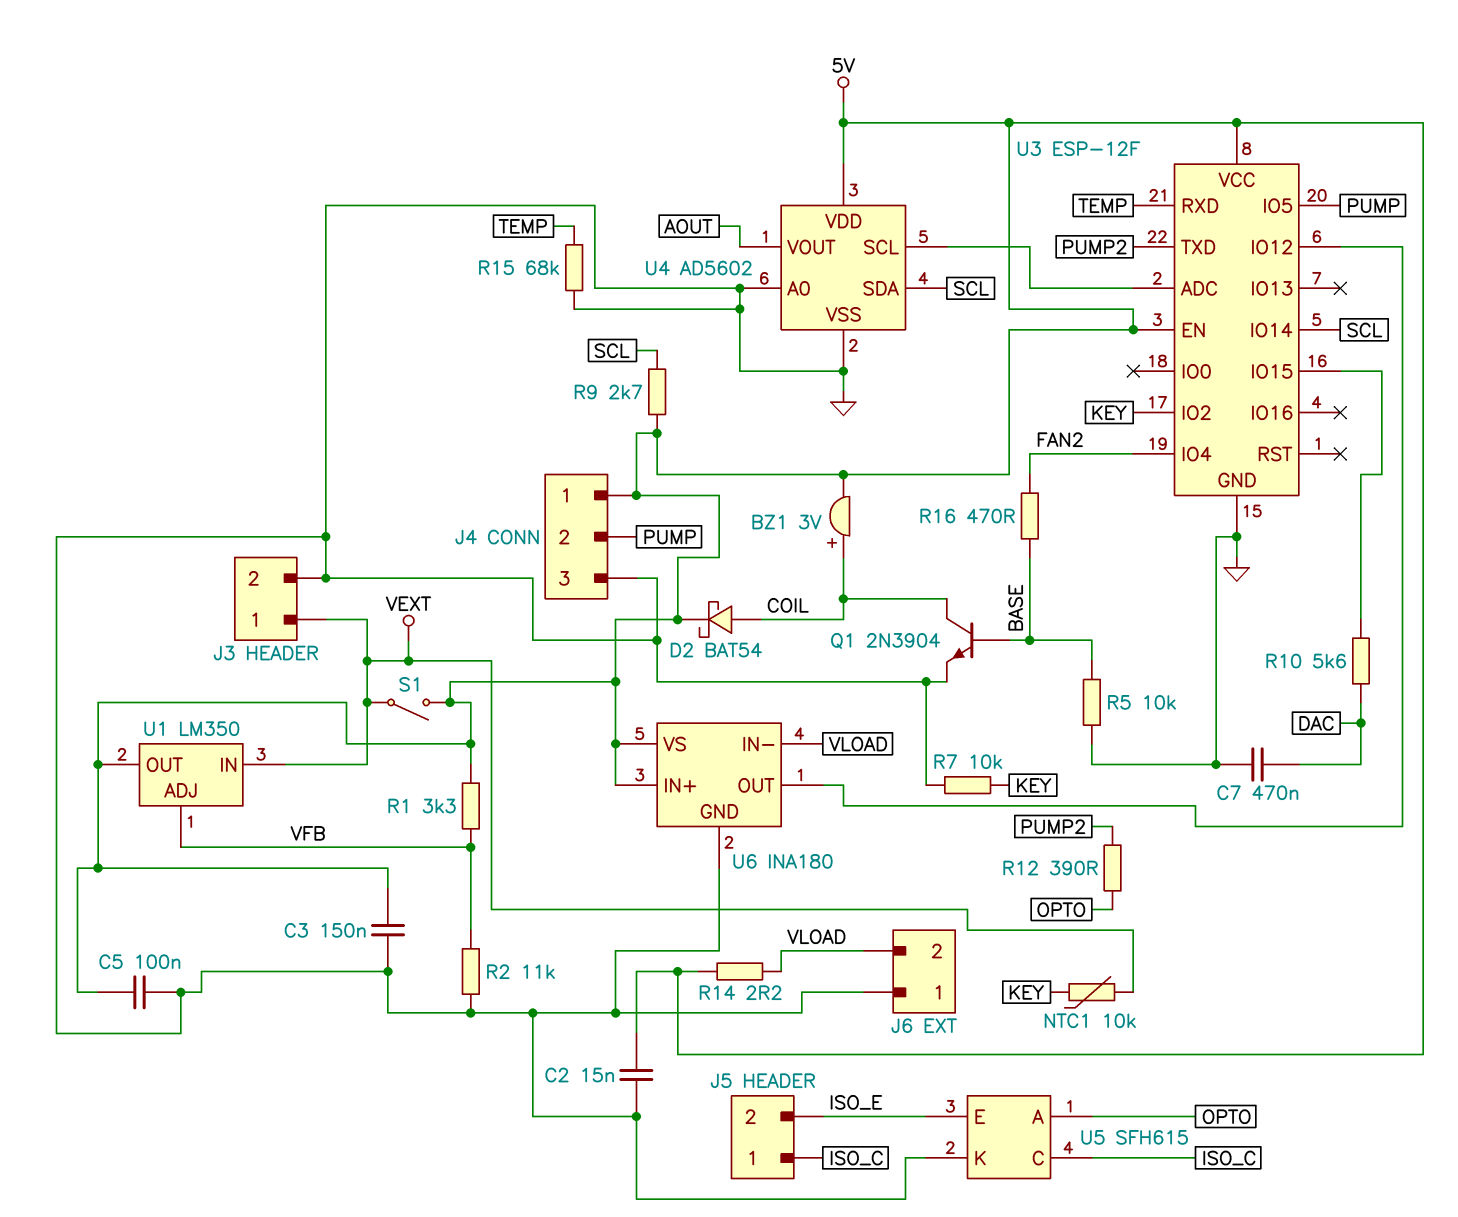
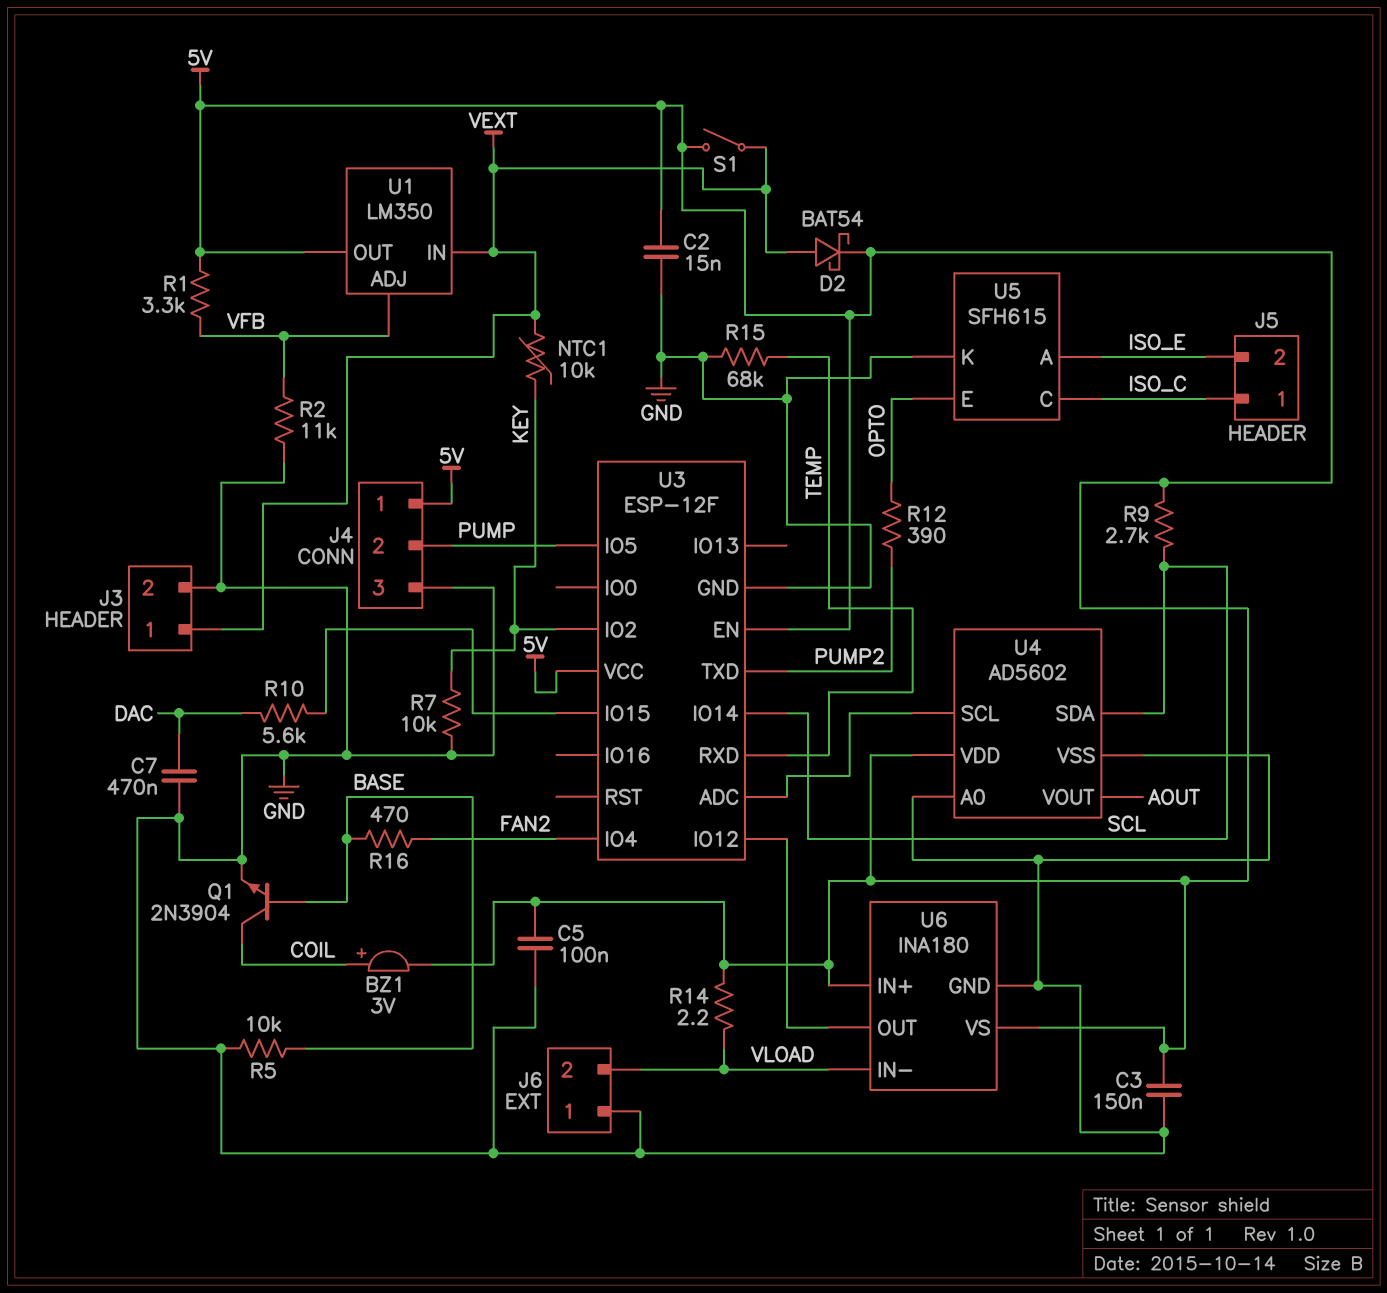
D2: schottky BAT54 (A COIL, K 5V) -> schottky BAT54 (A VEXT, K 5V)
U5 pin A: OPTO -> ISO_E
U5 pin E: ISO_E -> OPTO

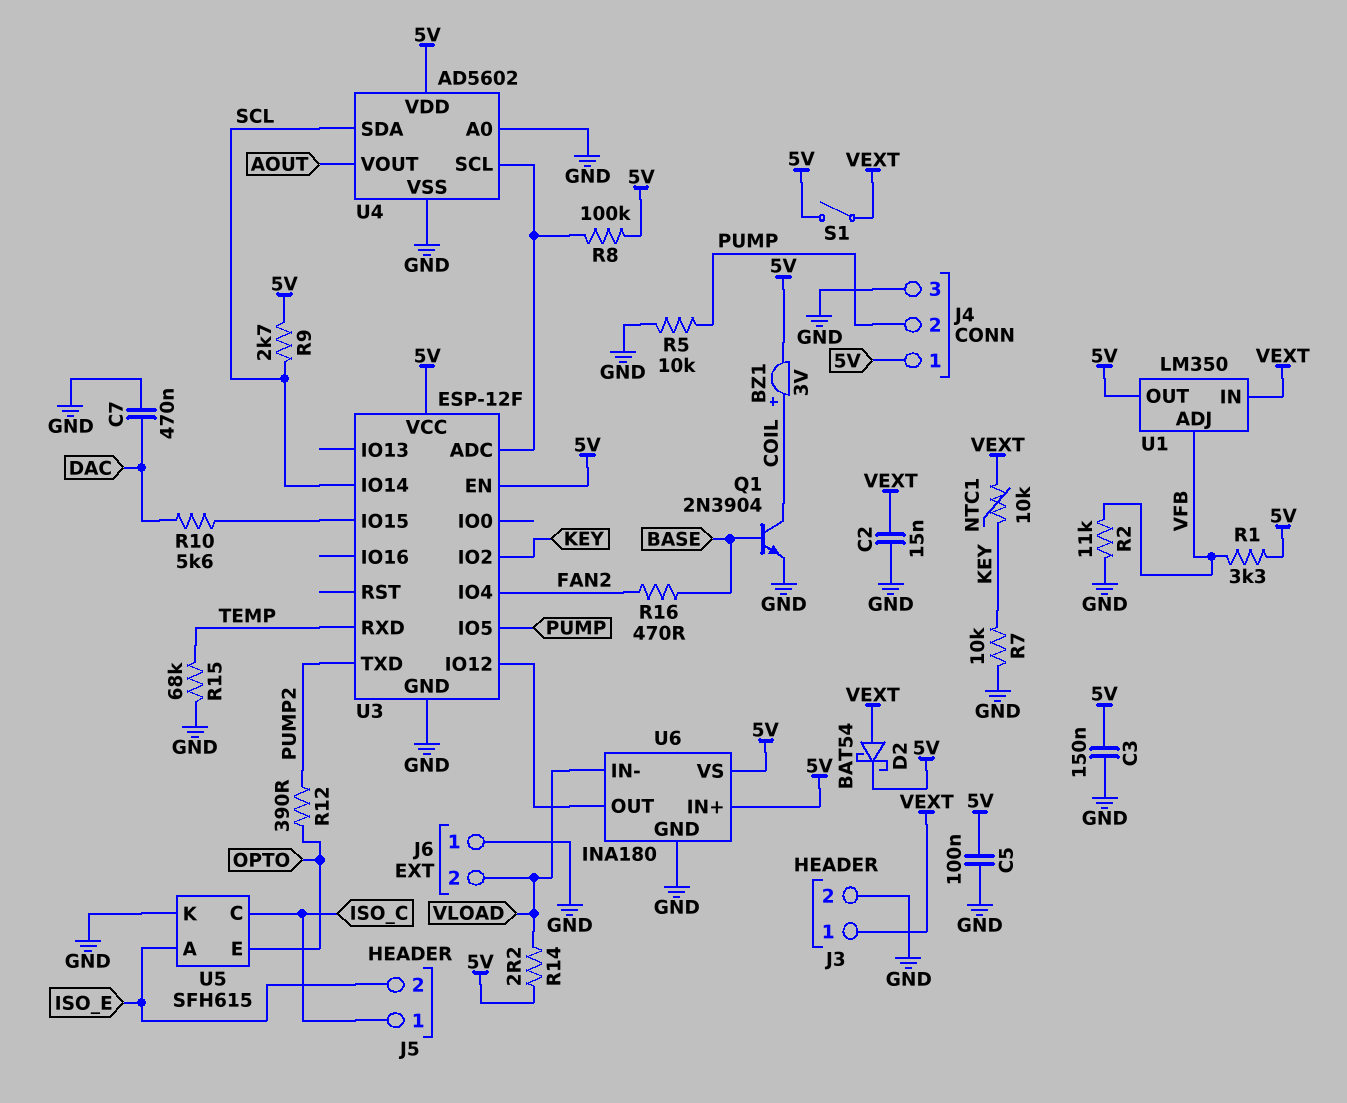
C2: 15nF (5V, GND) -> 15nF (GND, VEXT)
R5: 10k (BASE, GND) -> 10k (GND, PUMP)
R8: none -> 100k (5V, U3/ADC)

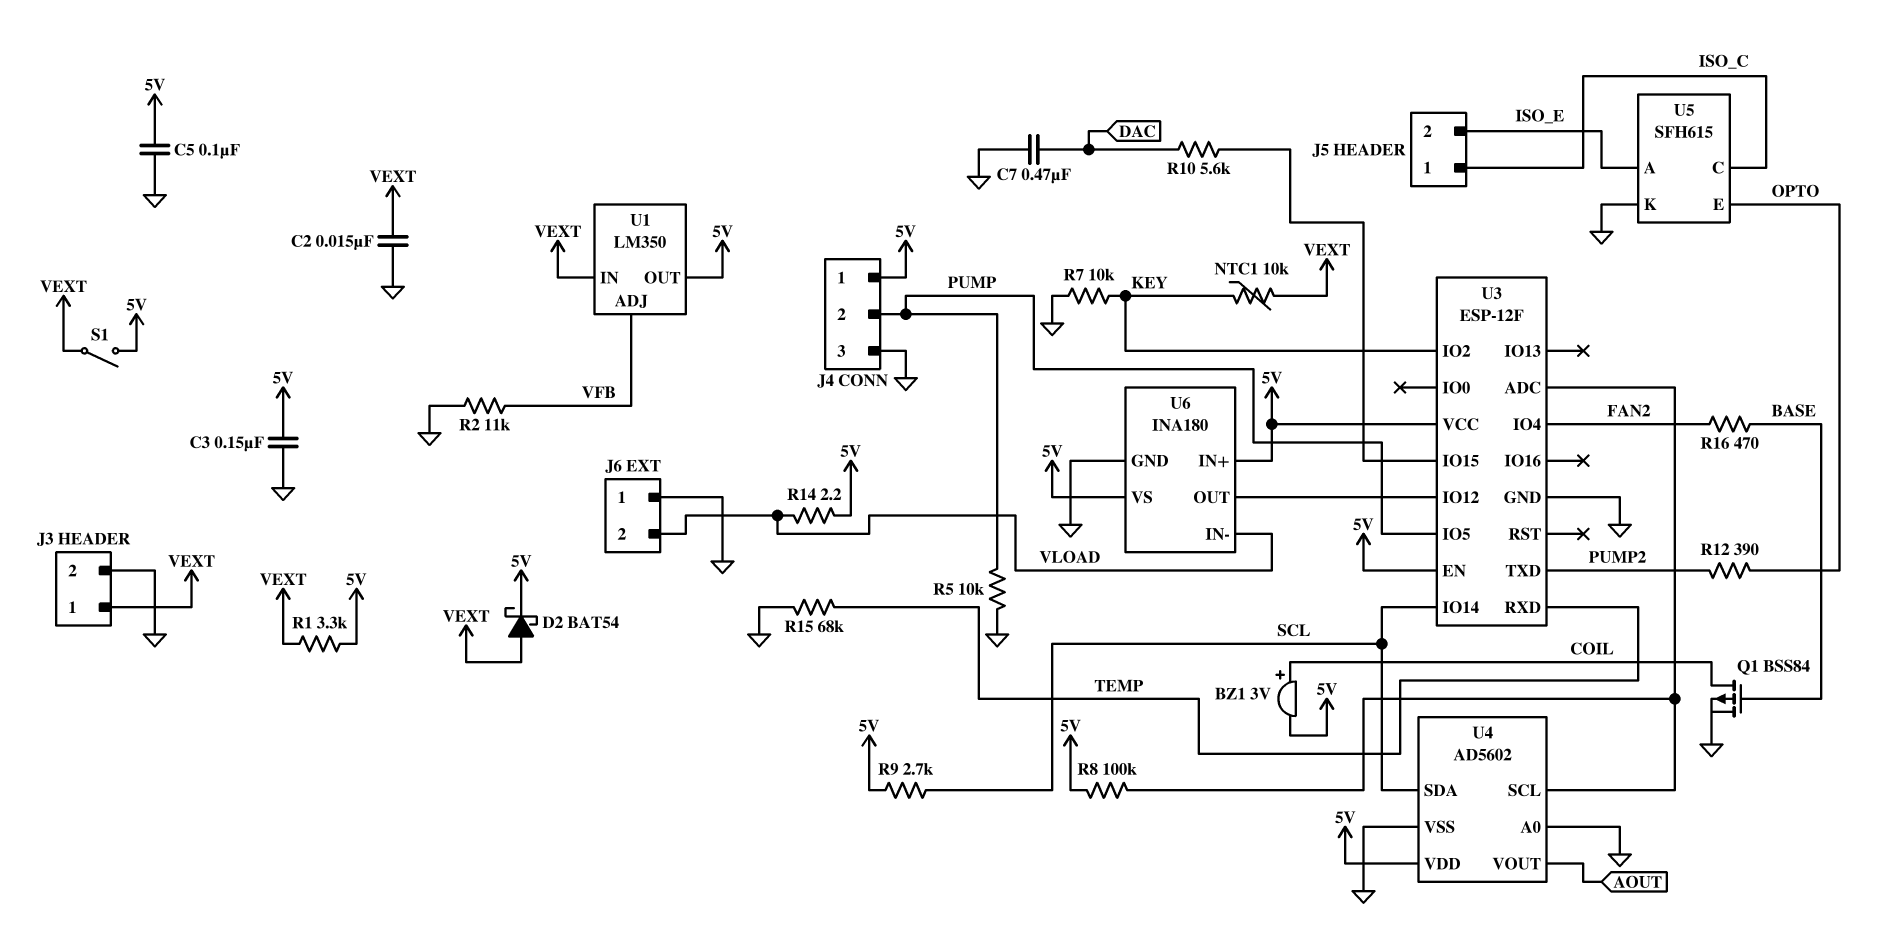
Q1: NPN 2N3904 (B BASE, C COIL, E GND) -> PMOS BSS84 (G BASE, D COIL, S GND)
R1: 3.3k (5V, VFB) -> 3.3k (5V, VEXT)

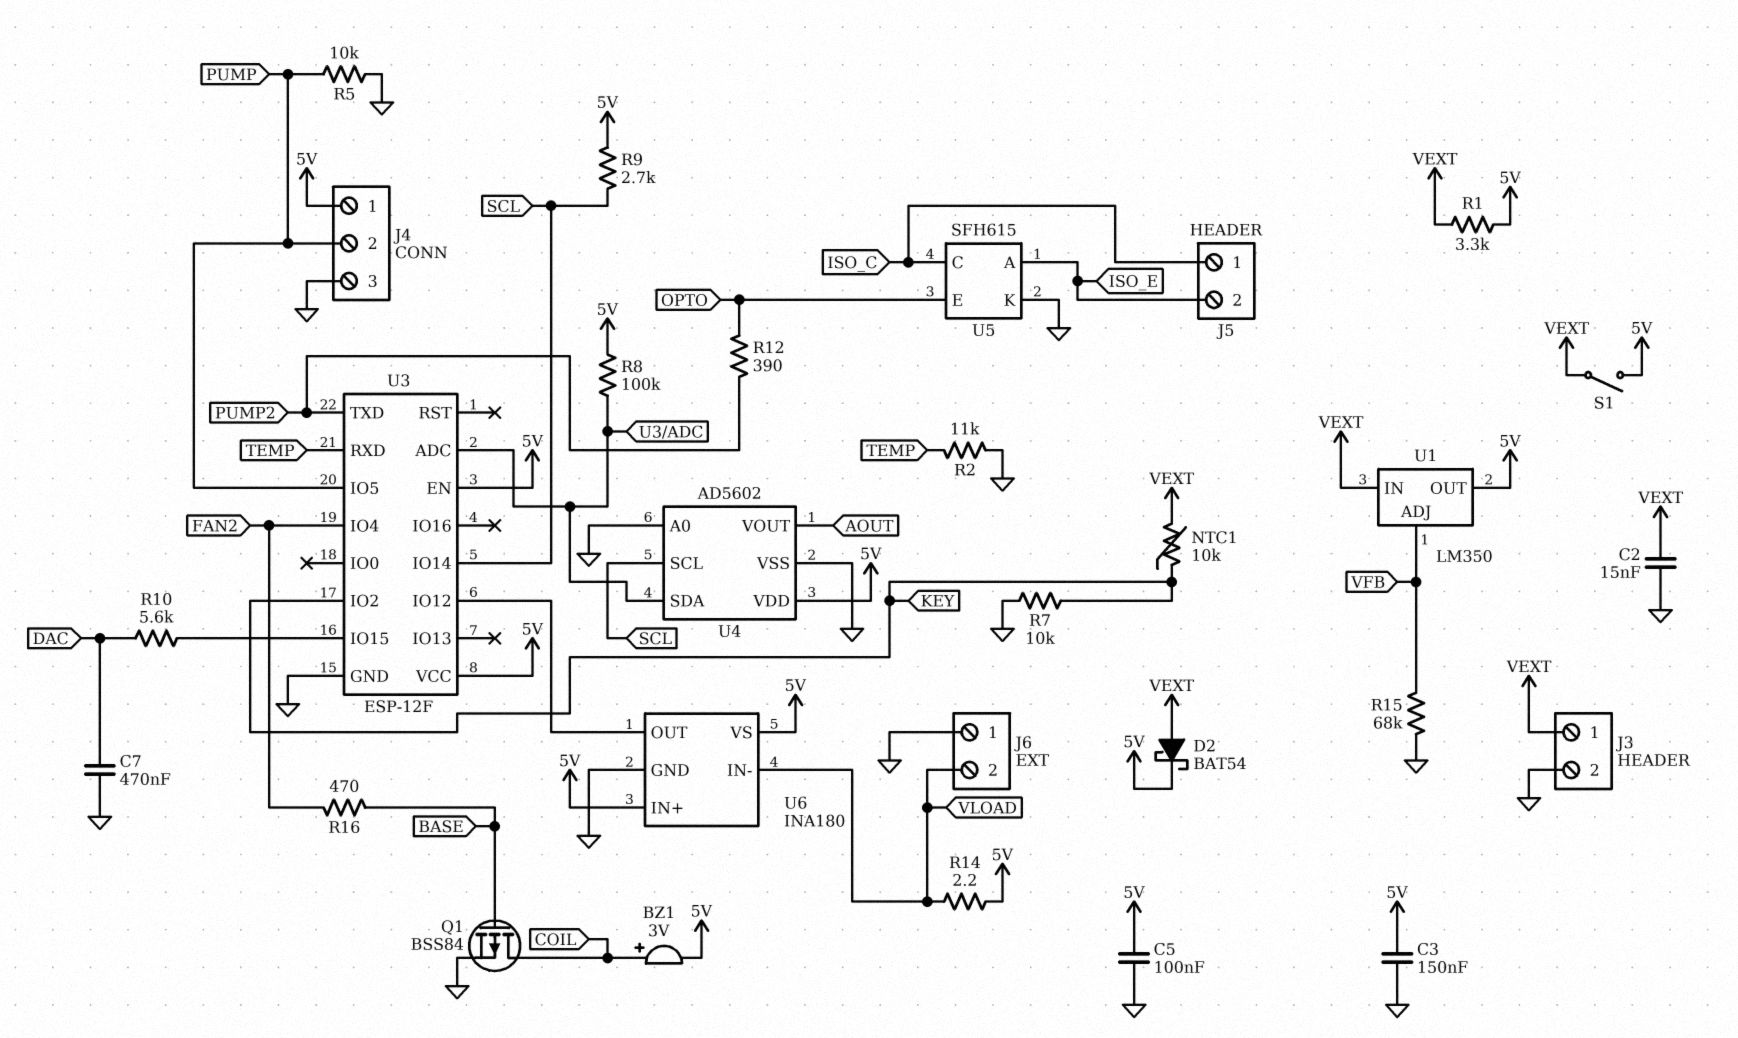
R2: 11k (GND, VFB) -> 11k (GND, TEMP)
R15: 68k (GND, TEMP) -> 68k (GND, VFB)
U4 pin SCL: U3/ADC -> SCL
U4 pin SDA: SCL -> U3/ADC

